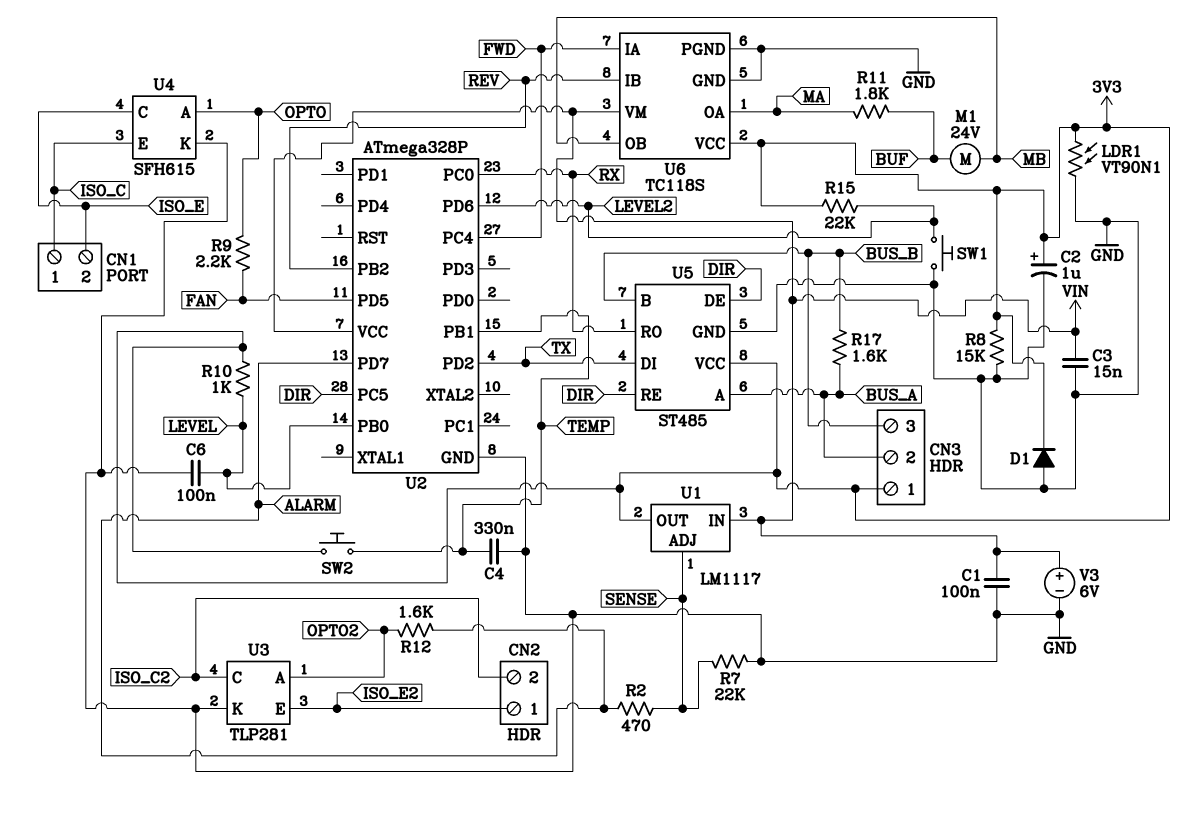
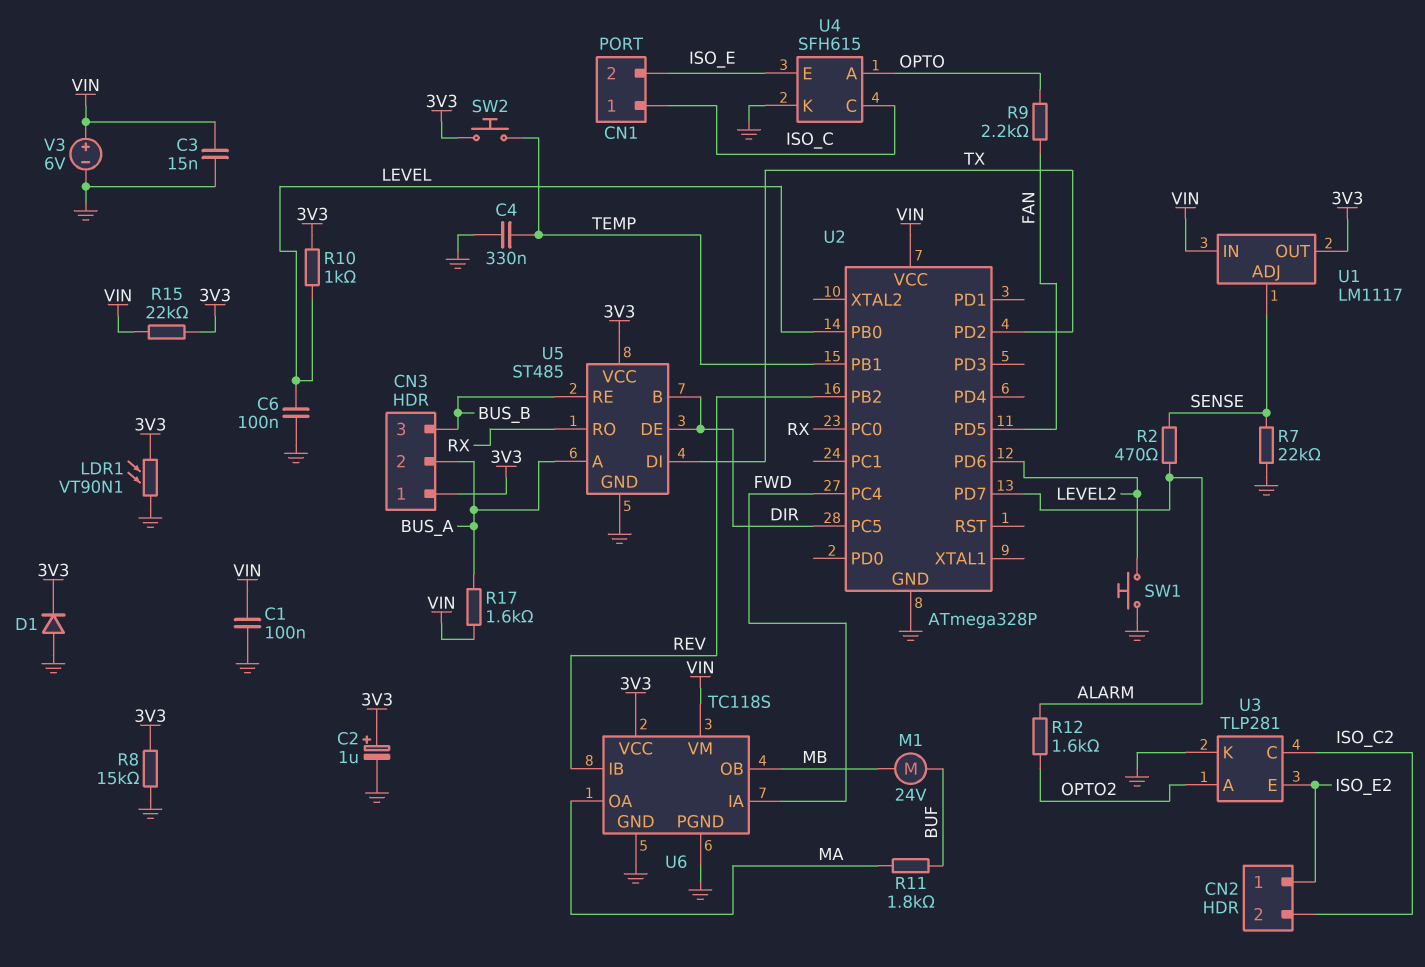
R15: 22k (3V3, LEVEL2) -> 22k (3V3, VIN)
R17: 1.6k (BUS_A, BUS_B) -> 1.6k (BUS_A, VIN)
U4 pin C: ISO_E -> ISO_C
U4 pin E: ISO_C -> ISO_E
U5 pin B: BUS_B -> DIR
U5 pin RE: DIR -> BUS_B

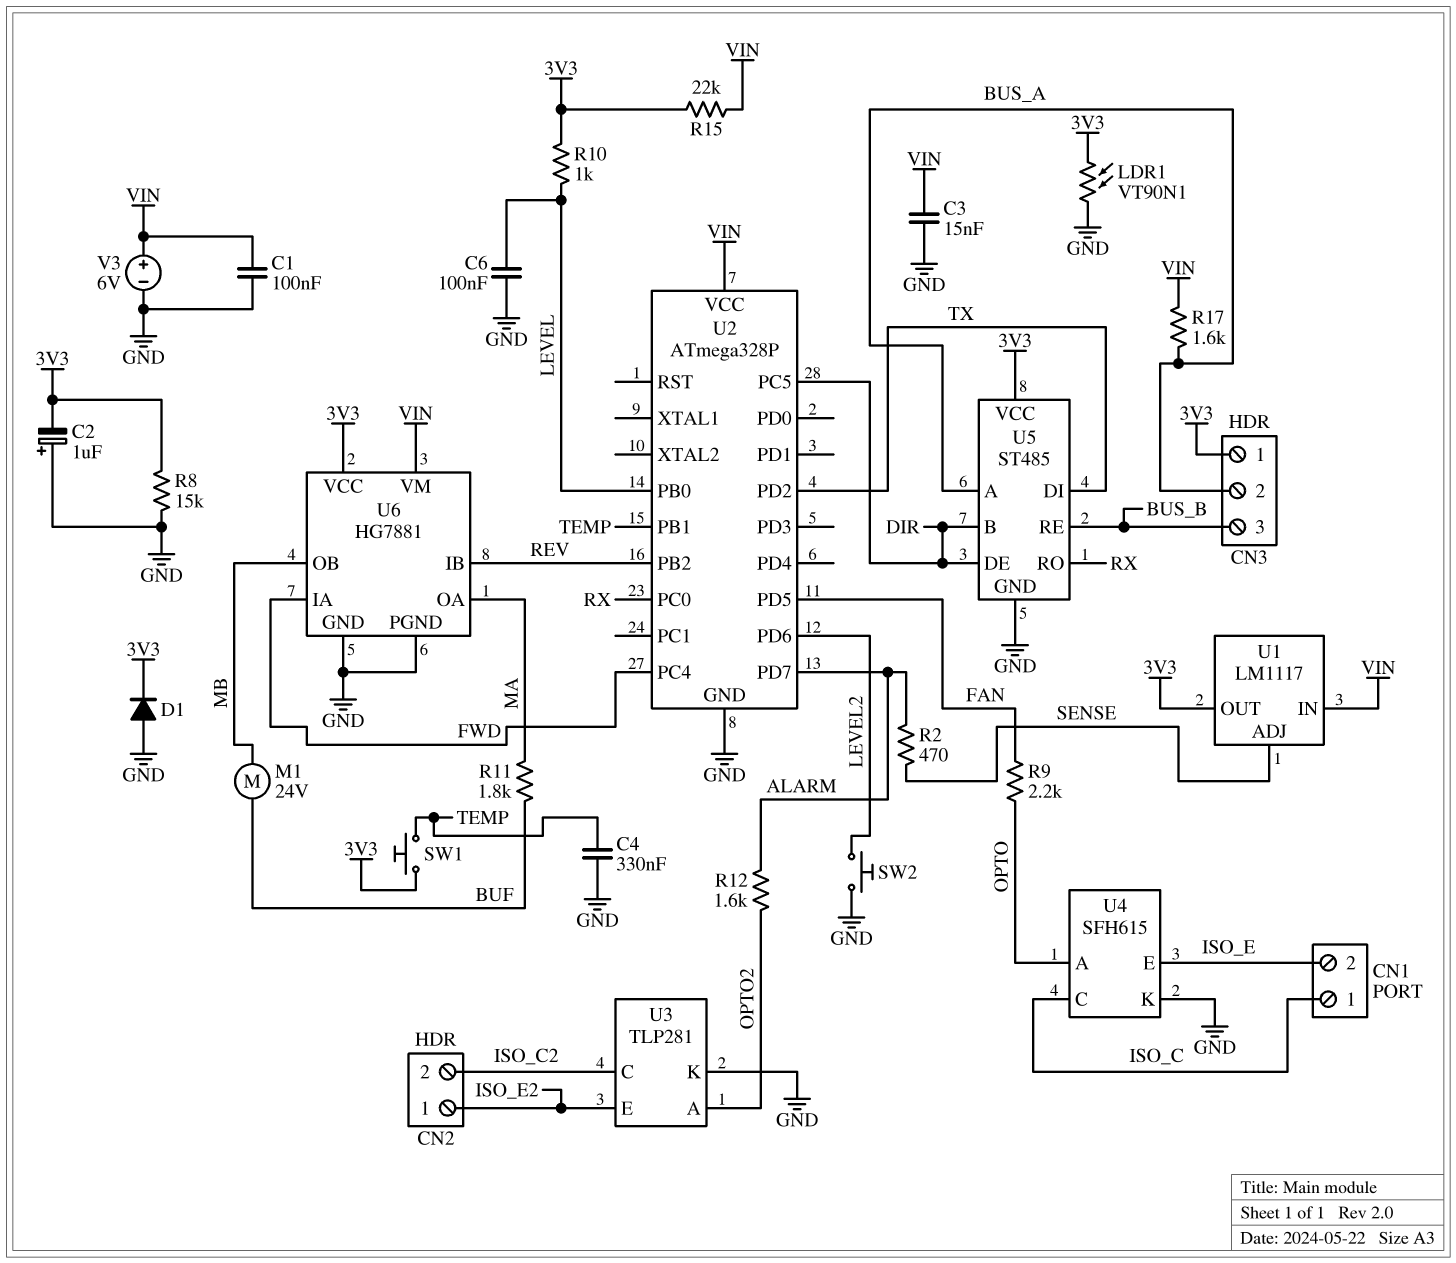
C2: 1uF (plus 3V3, minus GND) -> 1uF (plus GND, minus 3V3)
R7: 22k (GND, SENSE) -> none
SW1: button (GND, LEVEL2) -> button (3V3, TEMP)
SW2: button (3V3, TEMP) -> button (GND, LEVEL2)
U6: TC118S -> HG7881

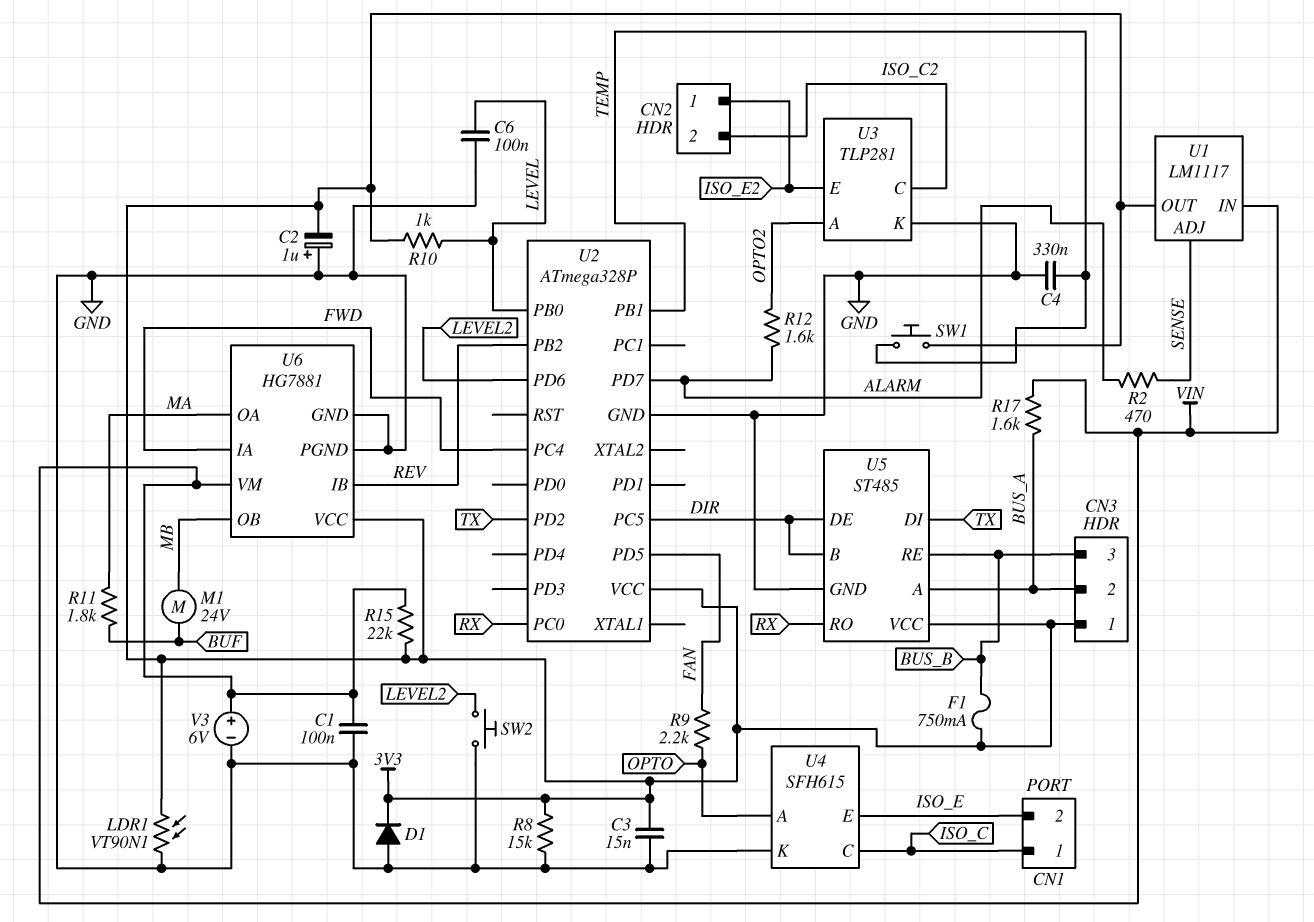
C3: 15nF (GND, VIN) -> 15nF (3V3, GND)
F1: none -> 750mA (3V3, BUS_B)
U2 pin VCC: VIN -> 3V3

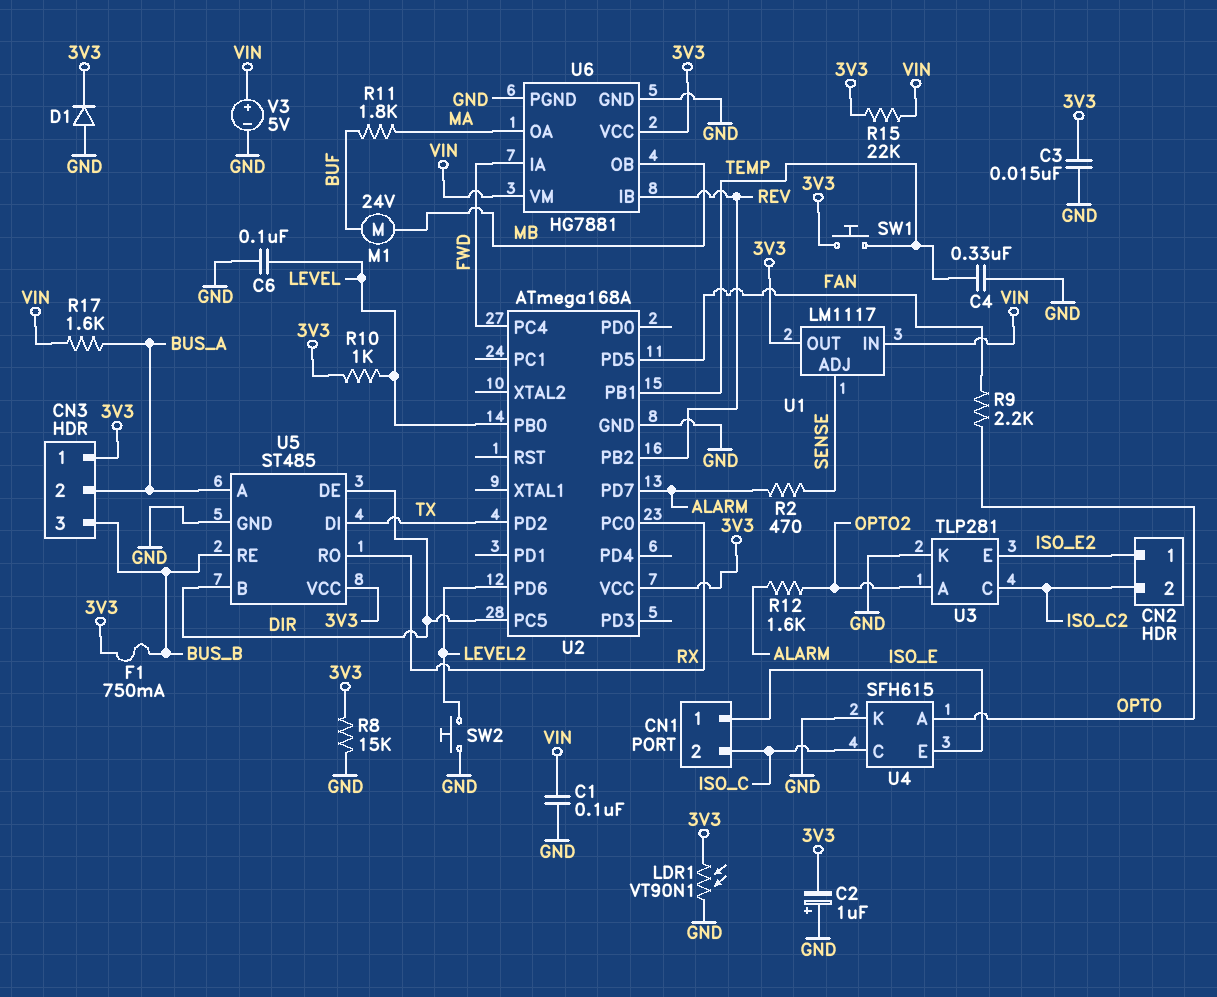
CN1 pin 1: ISO_C -> ISO_E
CN1 pin 2: ISO_E -> ISO_C
U2: ATmega328P -> ATmega168A
V3: 6V (plus VIN, minus GND) -> 5V (plus VIN, minus GND)

